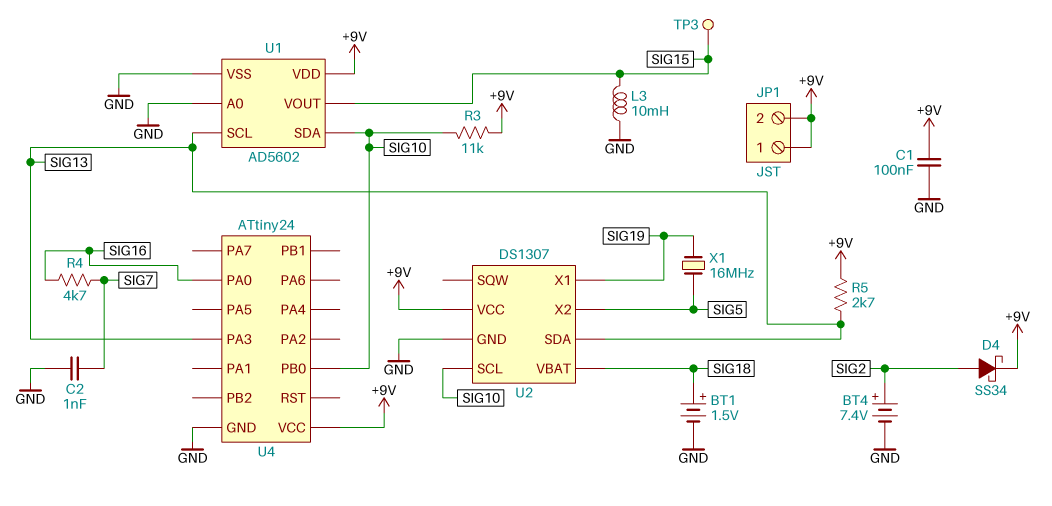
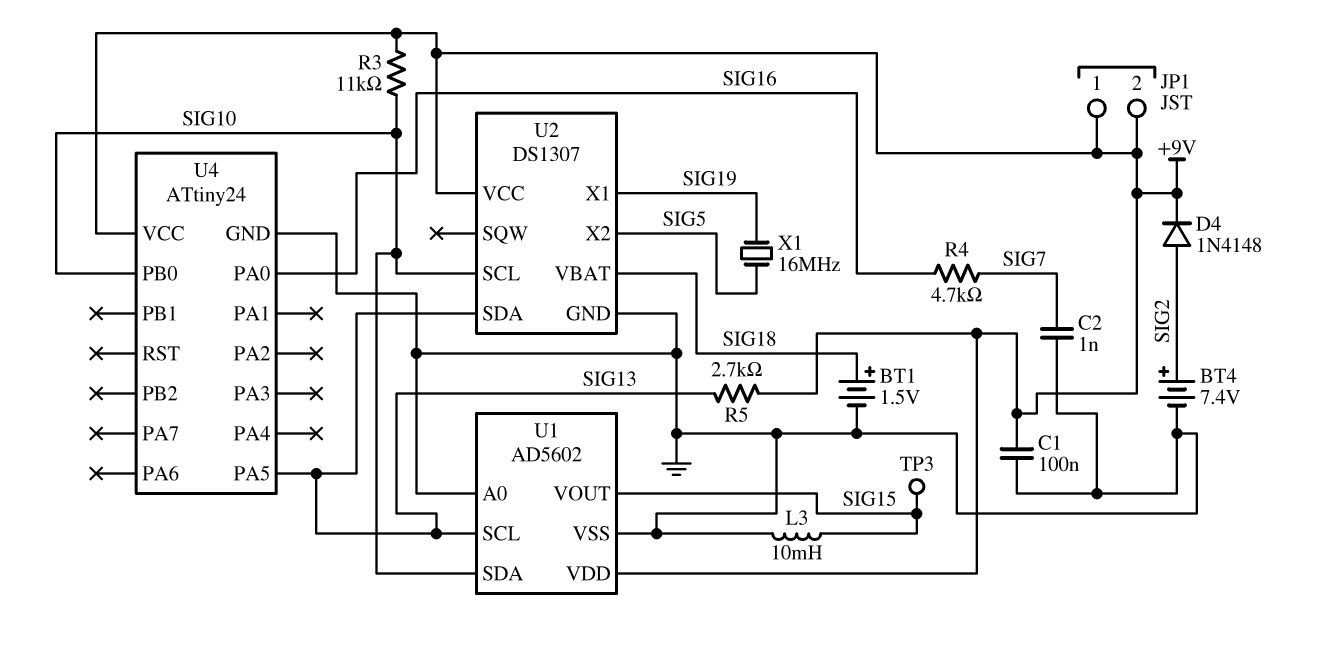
D4: schottky SS34 (A SIG2, K +9V) -> diode 1N4148 (A SIG2, K +9V)
U4 pin PA3: SIG13 -> none
U4 pin PA5: none -> SIG13

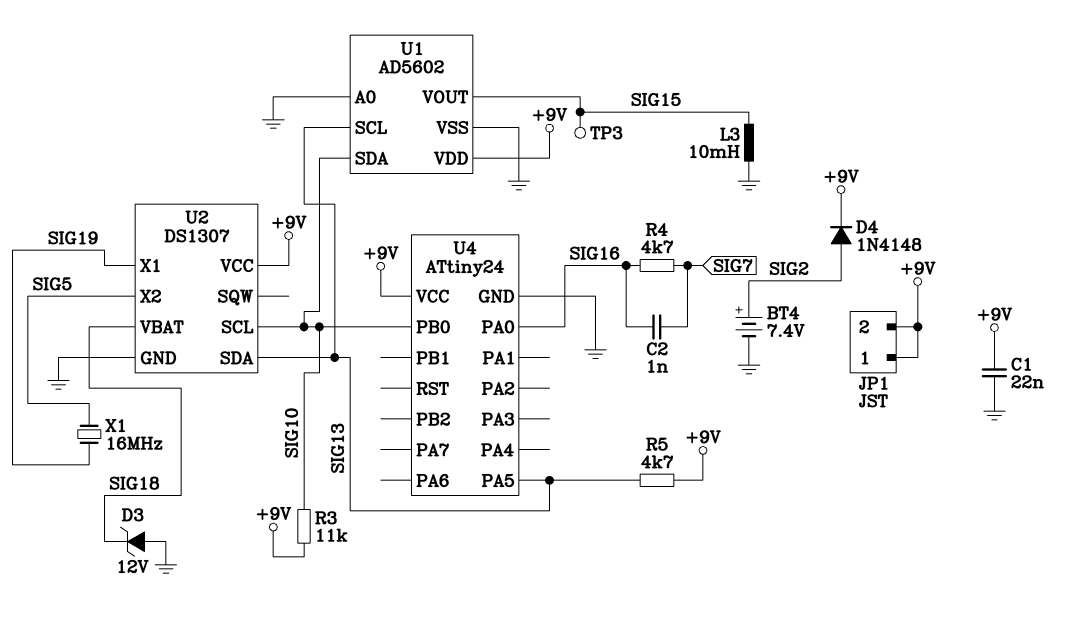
BT1: 1.5V (plus SIG18, minus GND) -> none
C1: 100nF (+9V, GND) -> 22nF (+9V, GND)
C2: 1nF (GND, SIG7) -> 1nF (SIG7, SIG16)
D3: none -> zener 12V (A GND, K SIG18)
R5: 2.7k (+9V, SIG13) -> 4.7k (+9V, SIG13)

